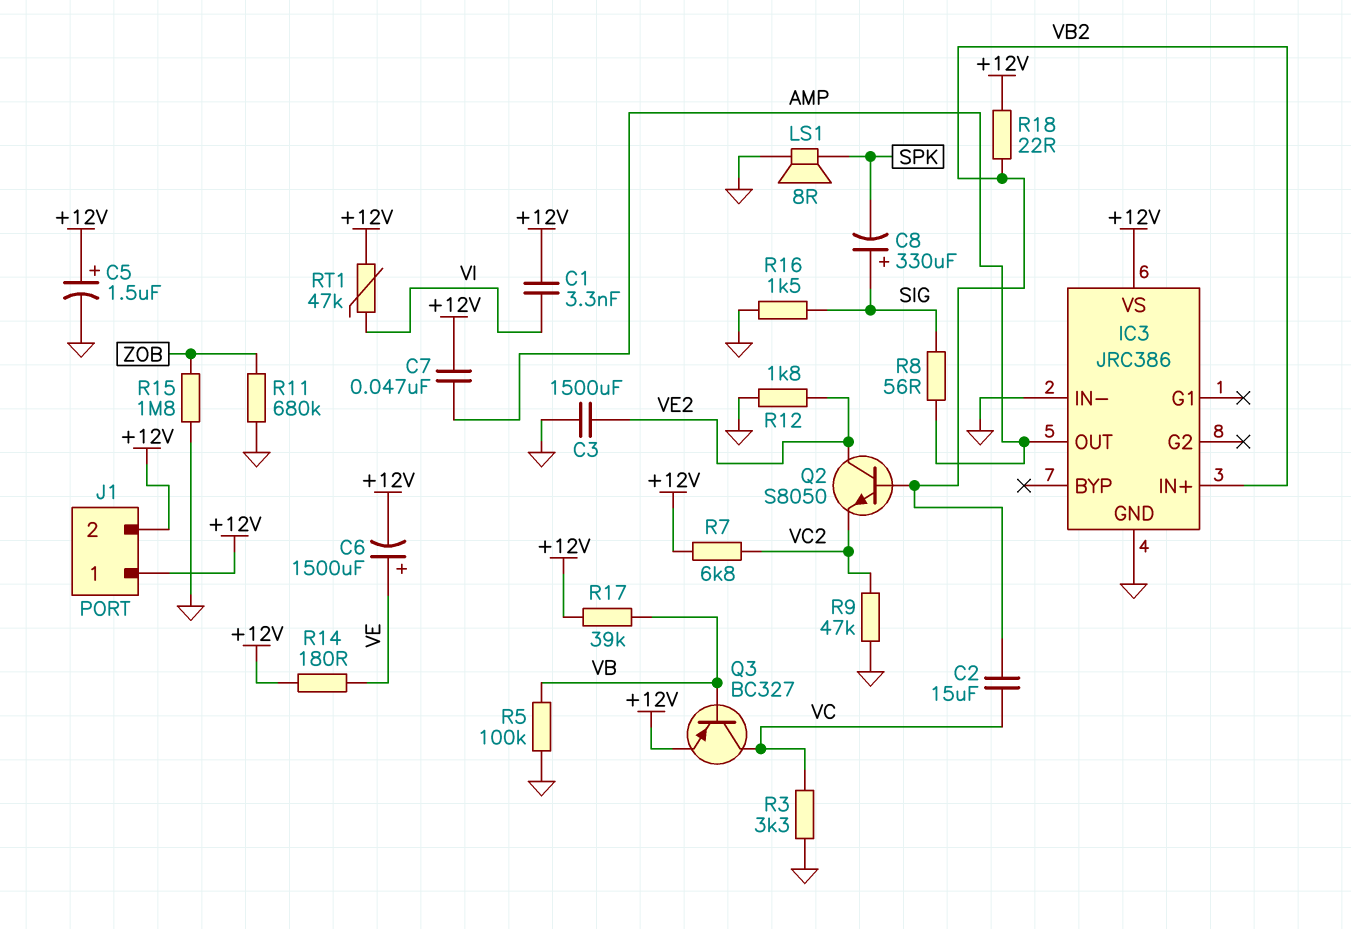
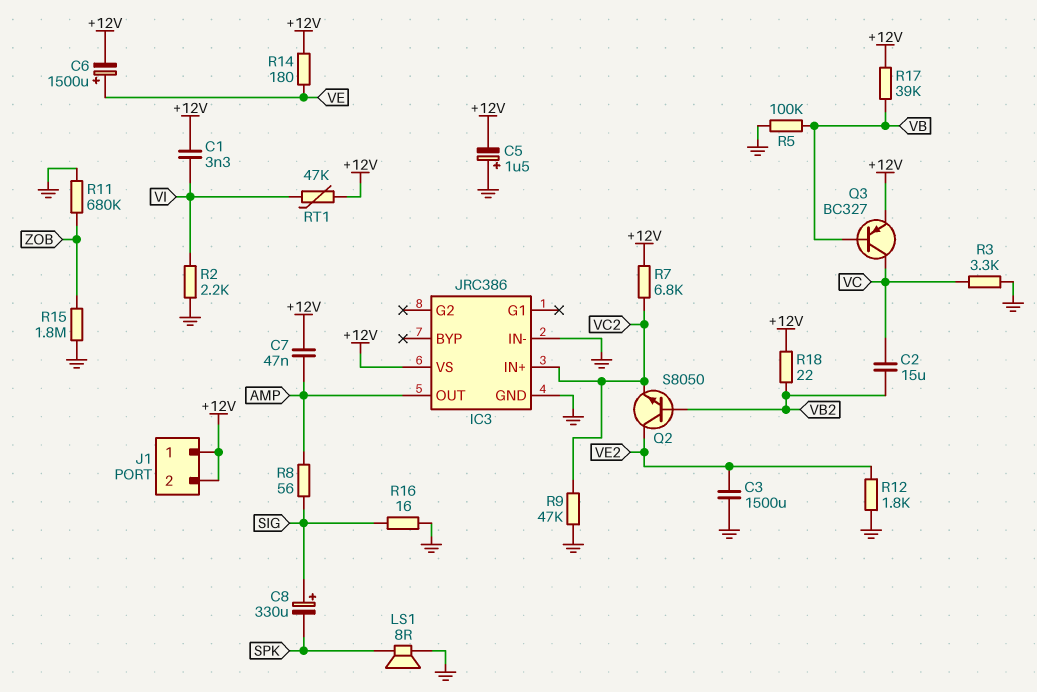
C5: 1.5uF (plus +12V, minus GND) -> 1.5uF (plus GND, minus +12V)
IC3 pin IN+: VB2 -> VC2
R2: none -> 2.2k (GND, VI)
R16: 1.5k (GND, SIG) -> 16 (GND, SIG)

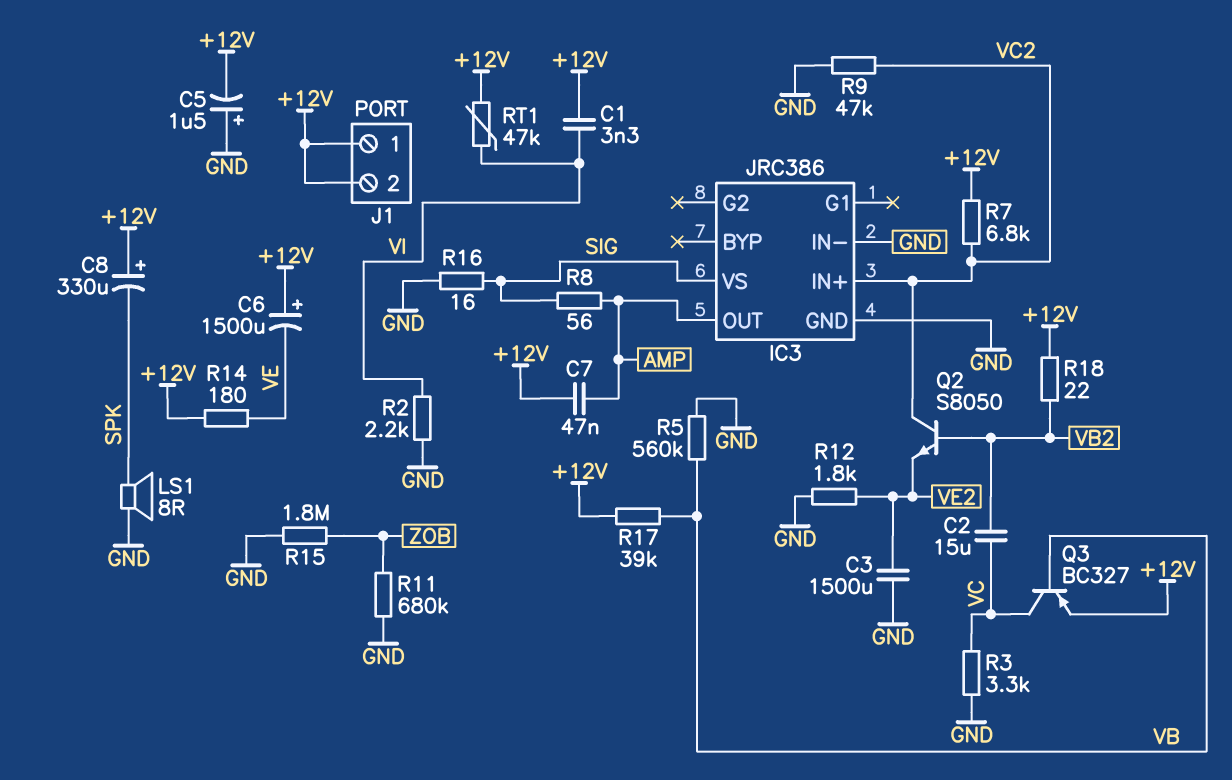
C6: 1500uF (plus VE, minus +12V) -> 1500uF (plus +12V, minus VE)
C8: 330uF (plus SIG, minus SPK) -> 330uF (plus +12V, minus SPK)
IC3 pin VS: +12V -> SIG
Q2: NPN S8050 (B VB2, C VE2, E VC2) -> NPN S8050 (B VB2, C VC2, E VE2)
R5: 100k (GND, VB) -> 560k (GND, VB)

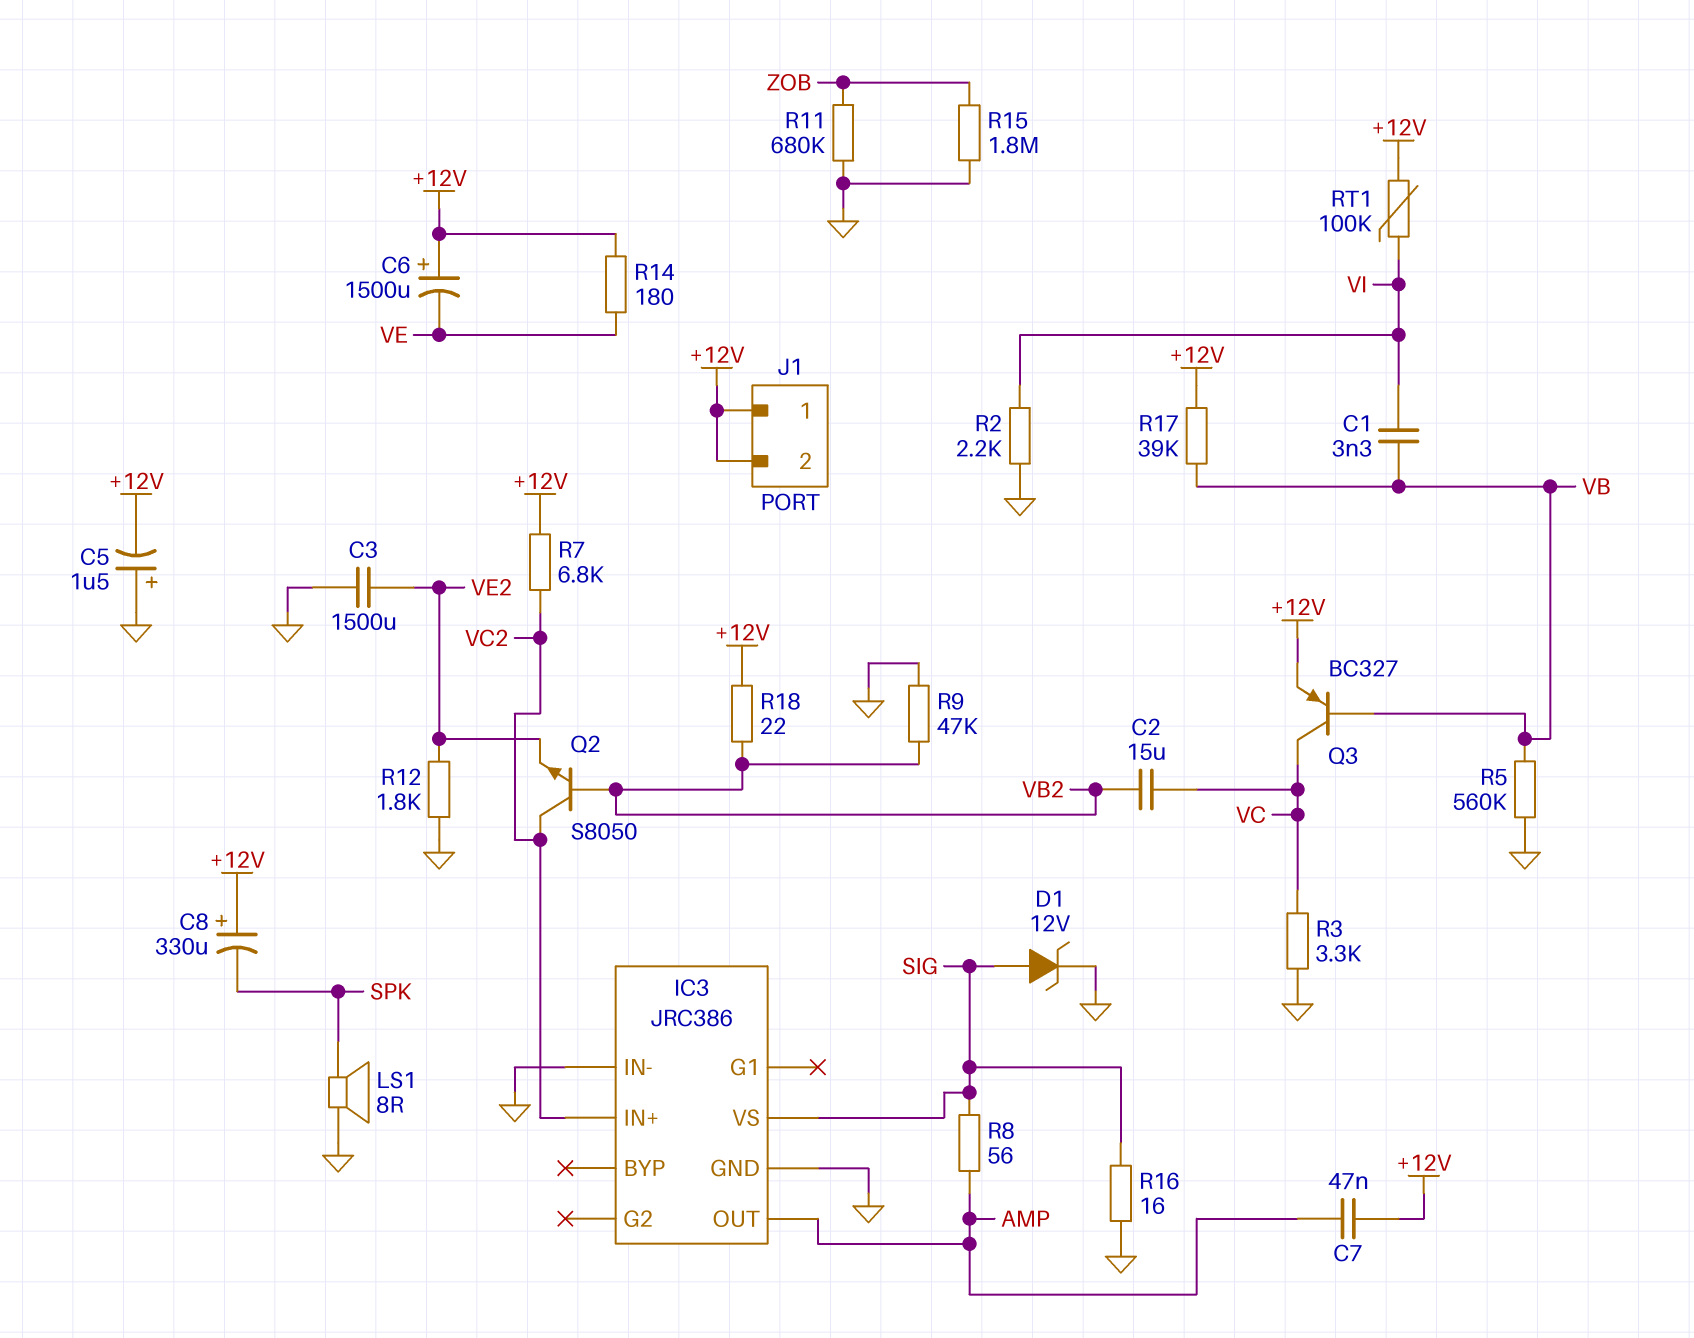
C1: 3.3nF (+12V, VI) -> 3.3nF (VB, VI)
D1: none -> zener 12V (A SIG, K GND)
R9: 47k (GND, VC2) -> 47k (GND, VB2)
RT1: 47k (+12V, VI) -> 100k (+12V, VI)

